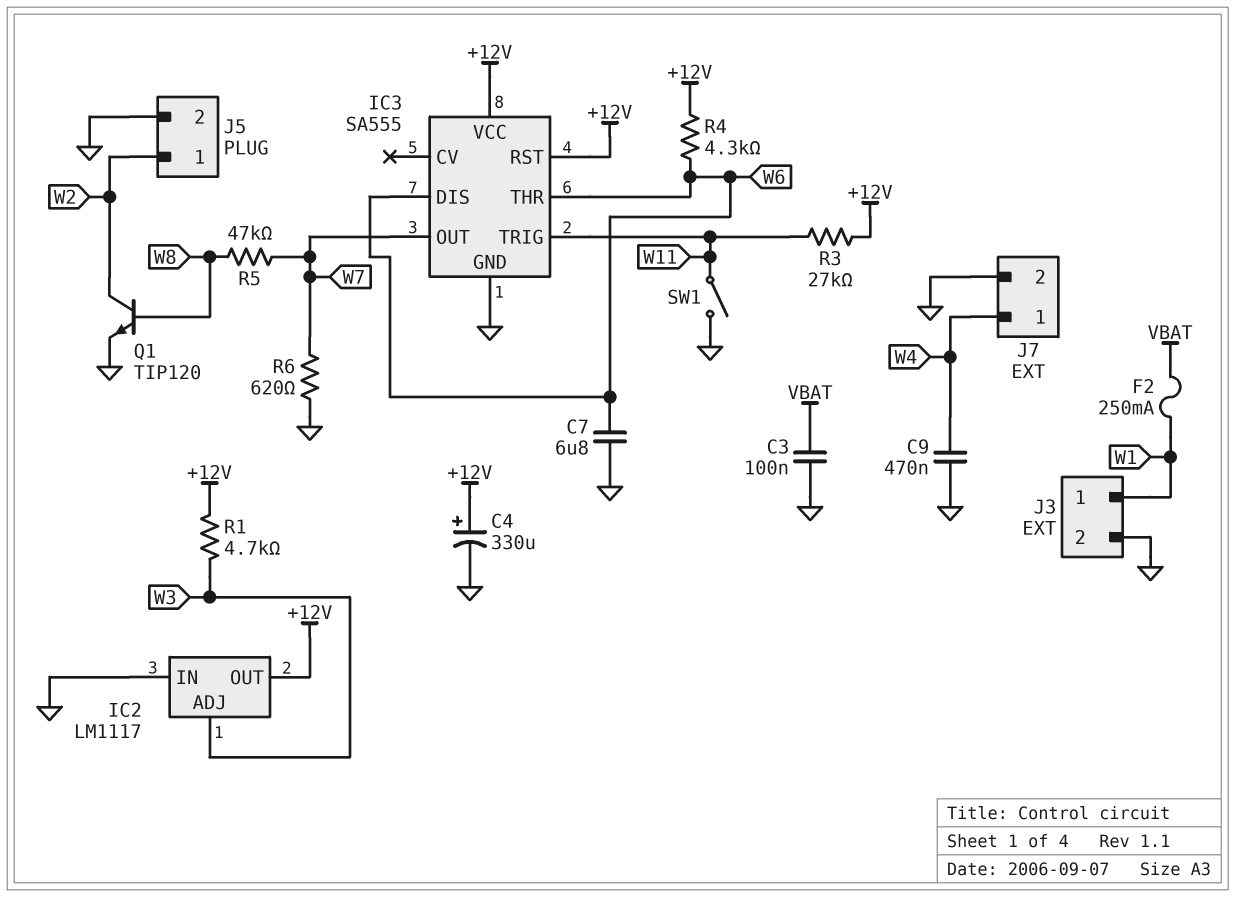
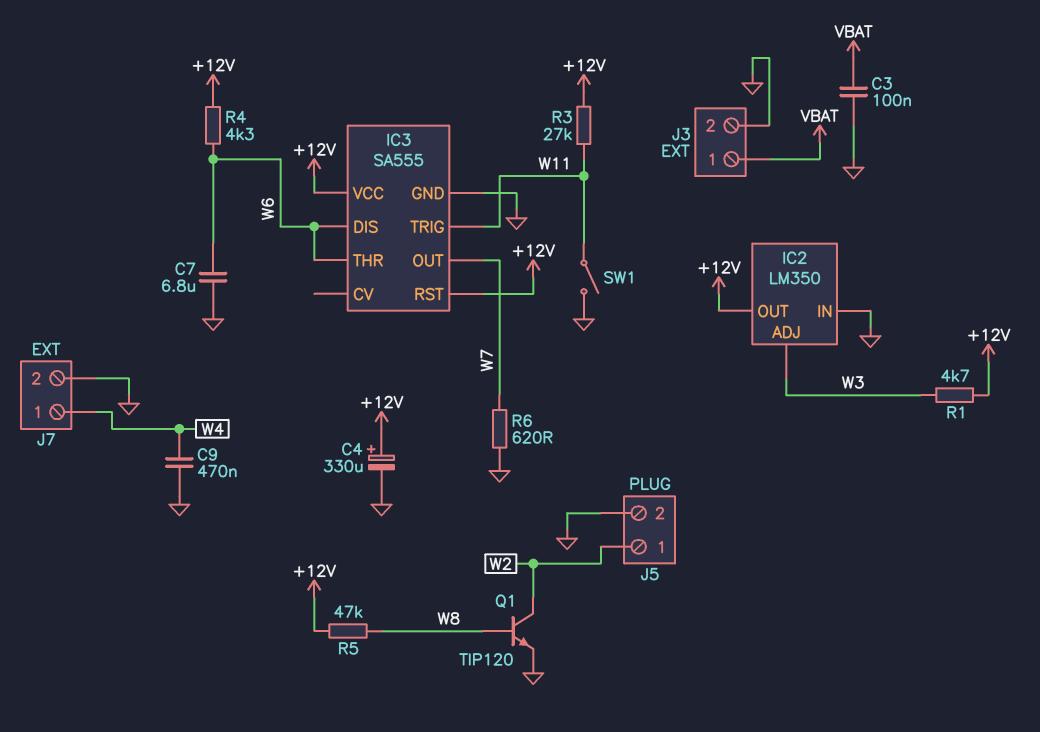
F2: 250mA (VBAT, W1) -> none
IC2: LM1117 -> LM350
J3 pin 1: W1 -> VBAT
R5: 47k (W7, W8) -> 47k (+12V, W8)

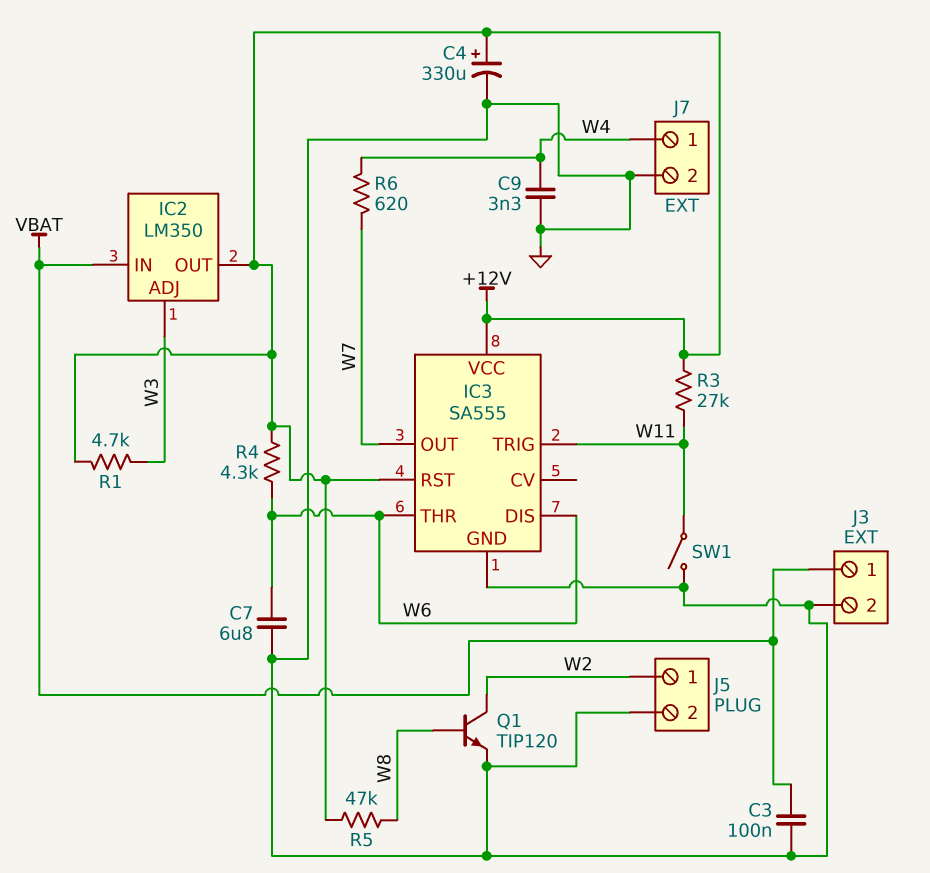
C9: 470nF (GND, W4) -> 3.3nF (GND, W4)
IC2 pin IN: GND -> VBAT
R6: 620 (GND, W7) -> 620 (W4, W7)

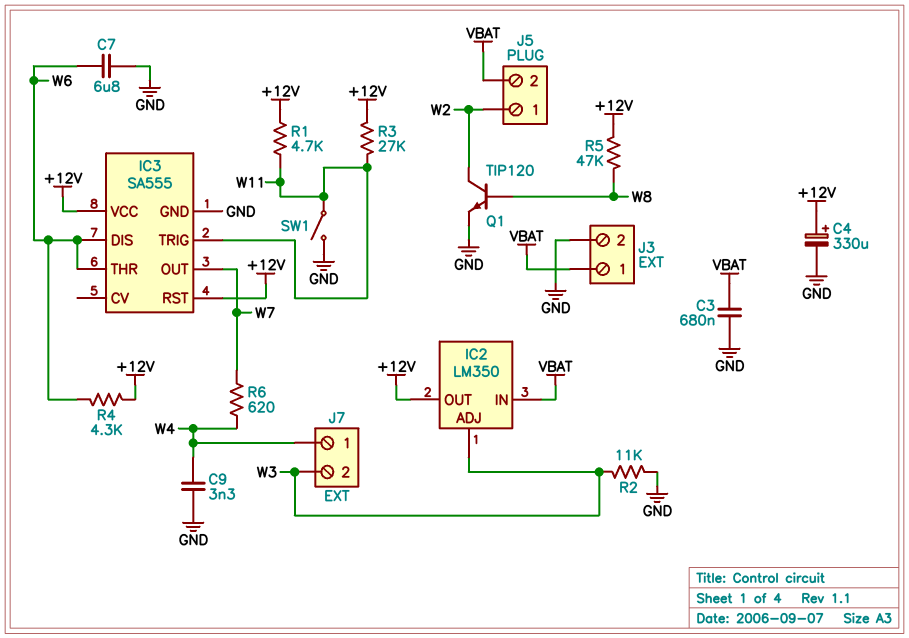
C3: 100nF (GND, VBAT) -> 680nF (GND, VBAT)
J5 pin 2: GND -> VBAT
J7 pin 2: GND -> W3
R1: 4.7k (+12V, W3) -> 4.7k (+12V, W11)
R2: none -> 11k (GND, W3)

